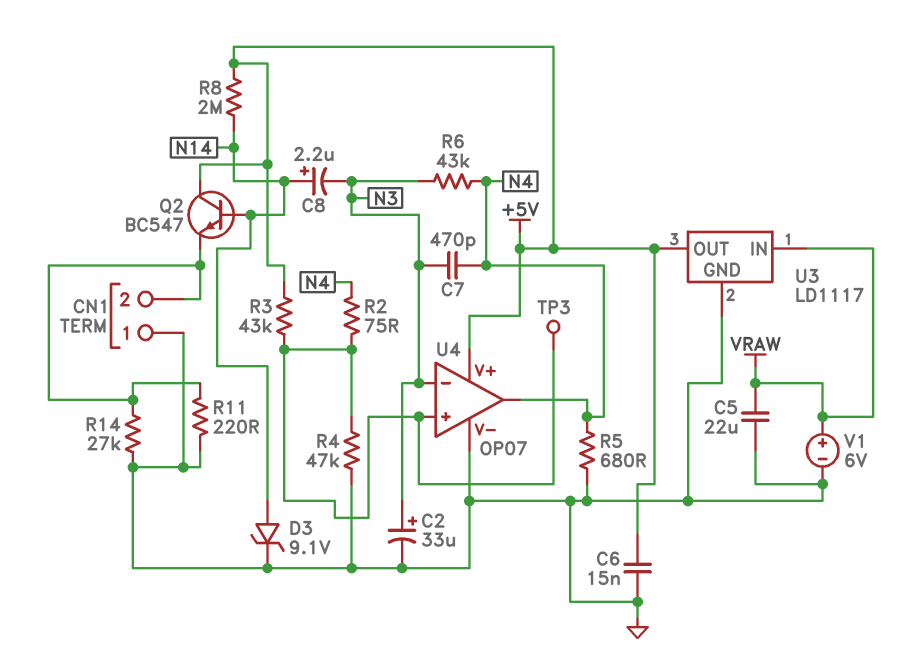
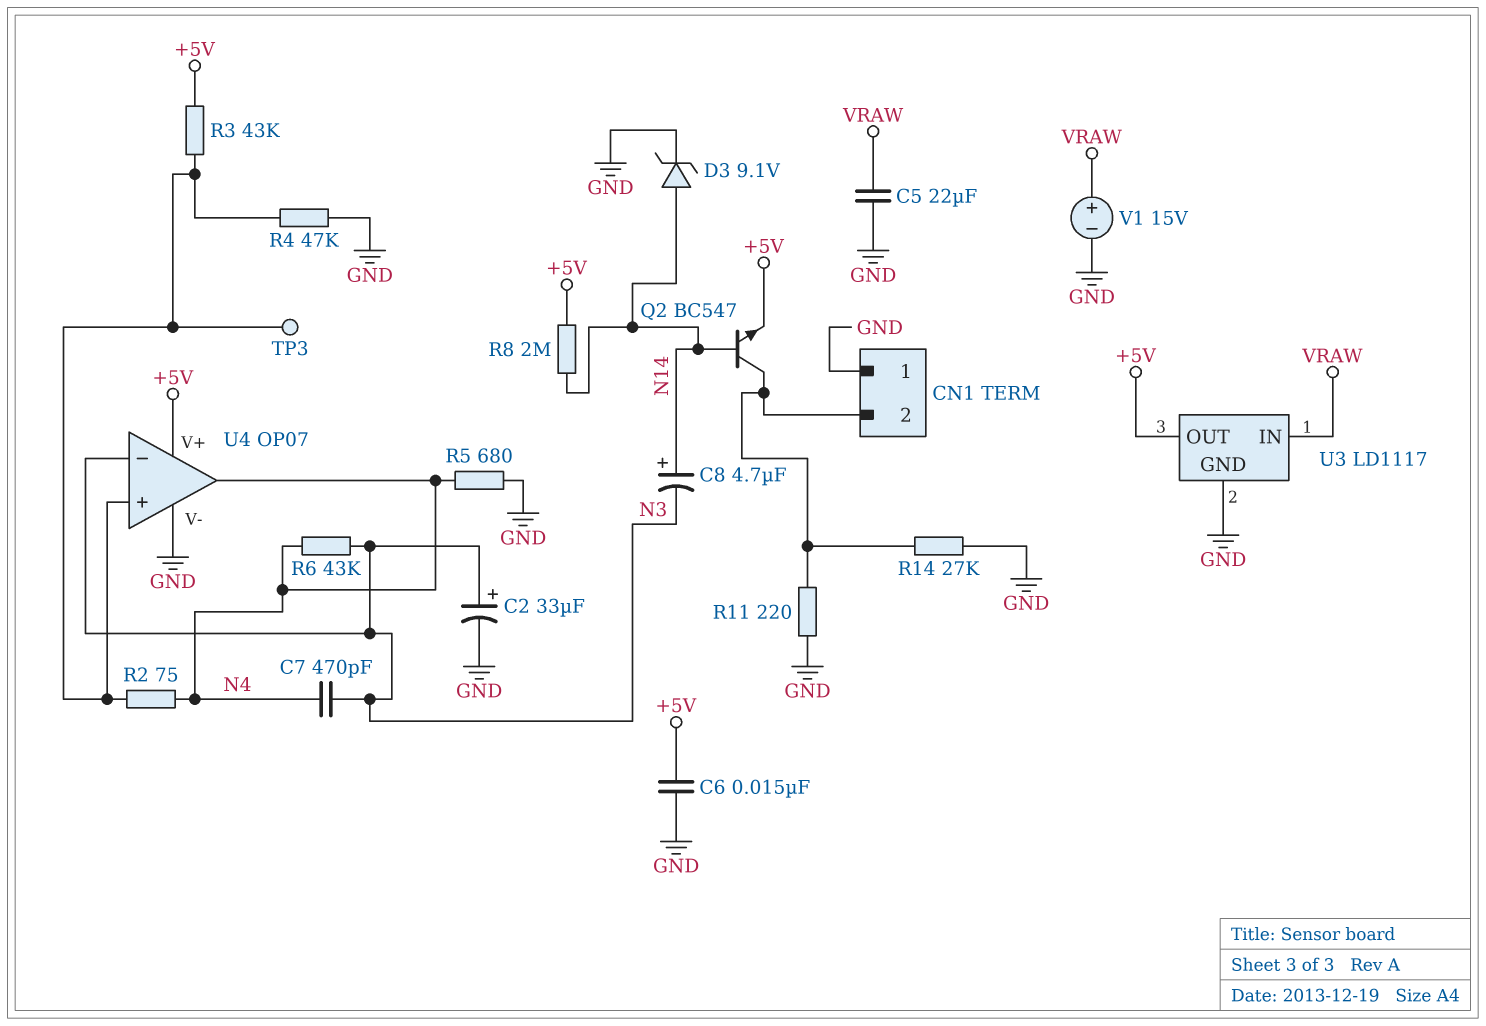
C8: 2.2uF (plus N14, minus N3) -> 4.7uF (plus N14, minus N3)
Q2: NPN BC547 (B N14, C +5V, E CN1/2) -> NPN BC547 (B N14, C CN1/2, E +5V)
V1: 6V (plus VRAW, minus GND) -> 15V (plus VRAW, minus GND)

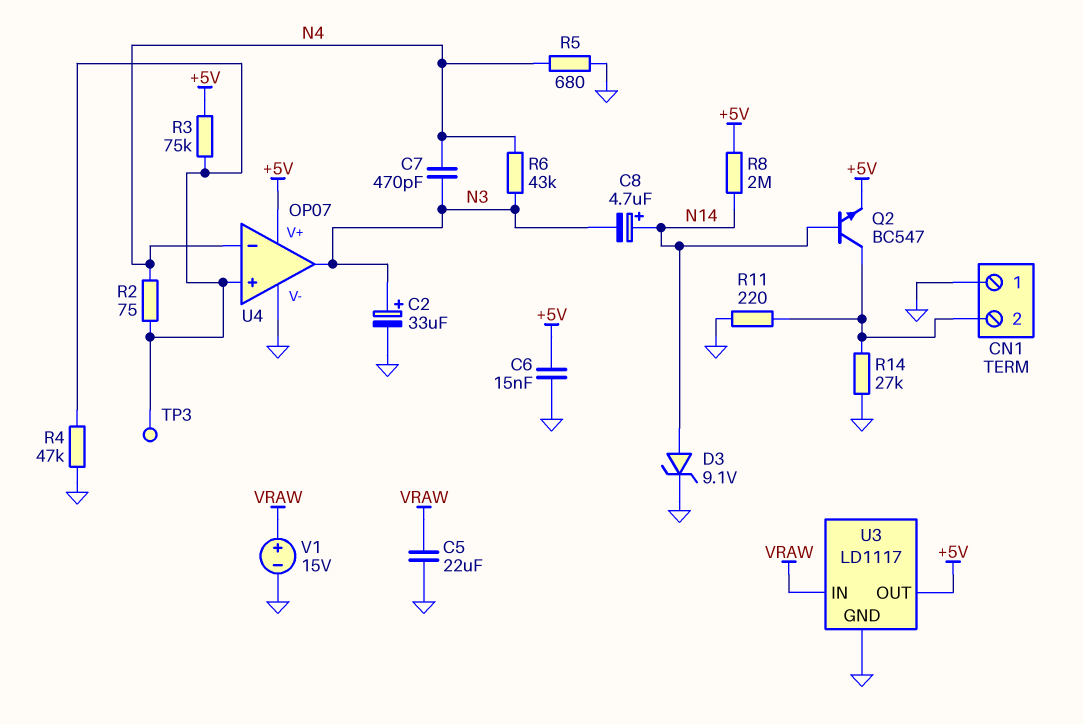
R3: 43k (+5V, U4/in+) -> 75k (+5V, U4/in+)
U4 pin in-: N3 -> N4
U4 pin out: N4 -> N3

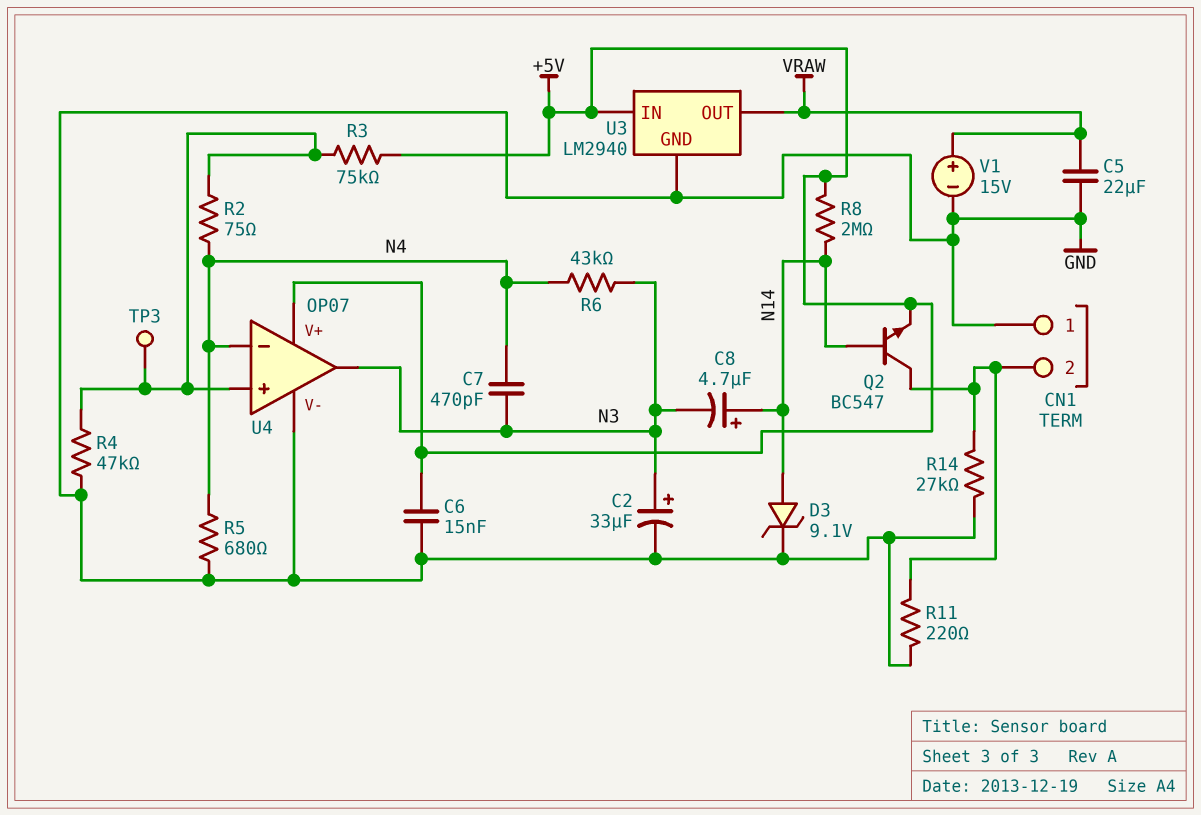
U3: LD1117 -> LM2940
U3 pin IN: VRAW -> +5V
U3 pin OUT: +5V -> VRAW

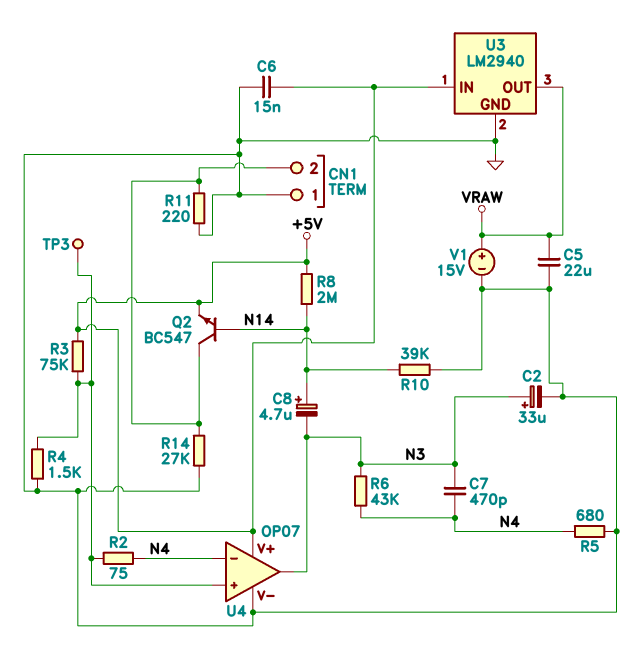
D3: zener 9.1V (A N14, K GND) -> none
R4: 47k (GND, U4/in+) -> 1.5k (GND, U4/in+)
R10: none -> 39k (GND, N14)

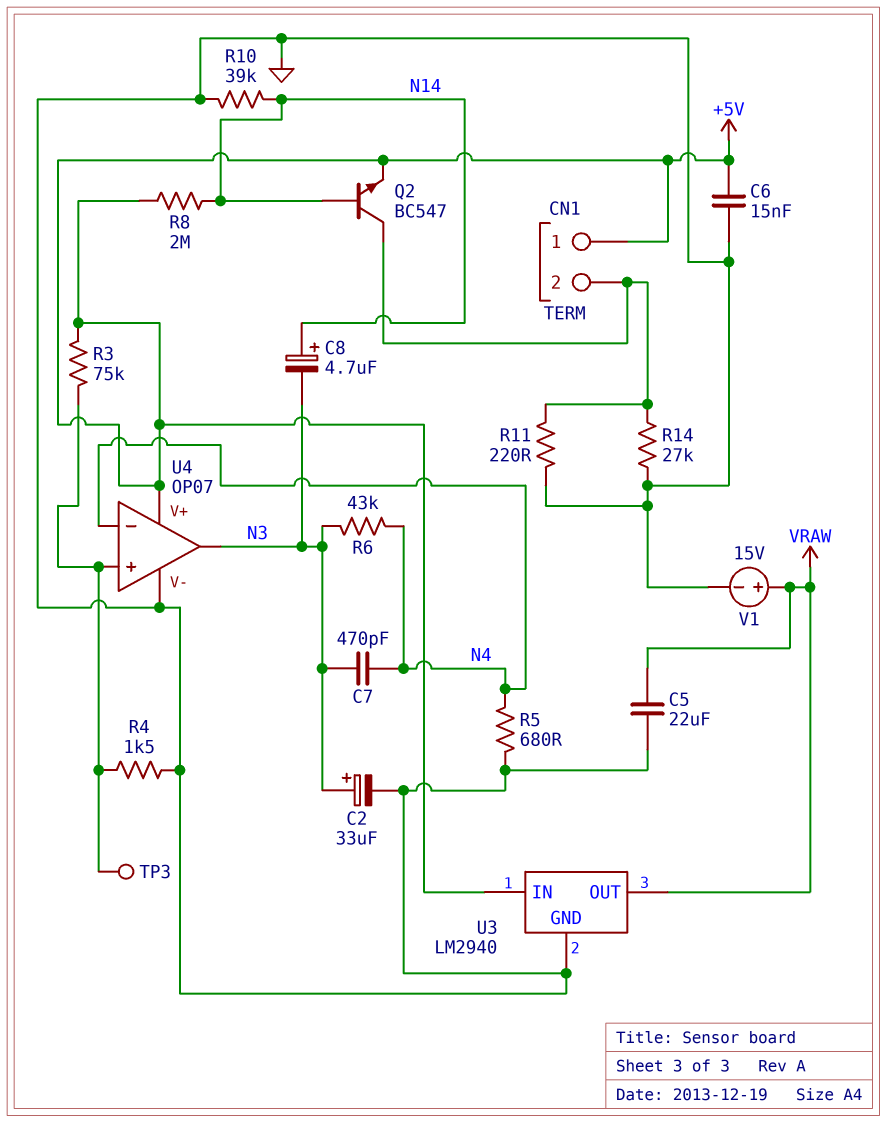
CN1 pin 1: GND -> +5V
R2: 75 (N4, U4/in+) -> none

